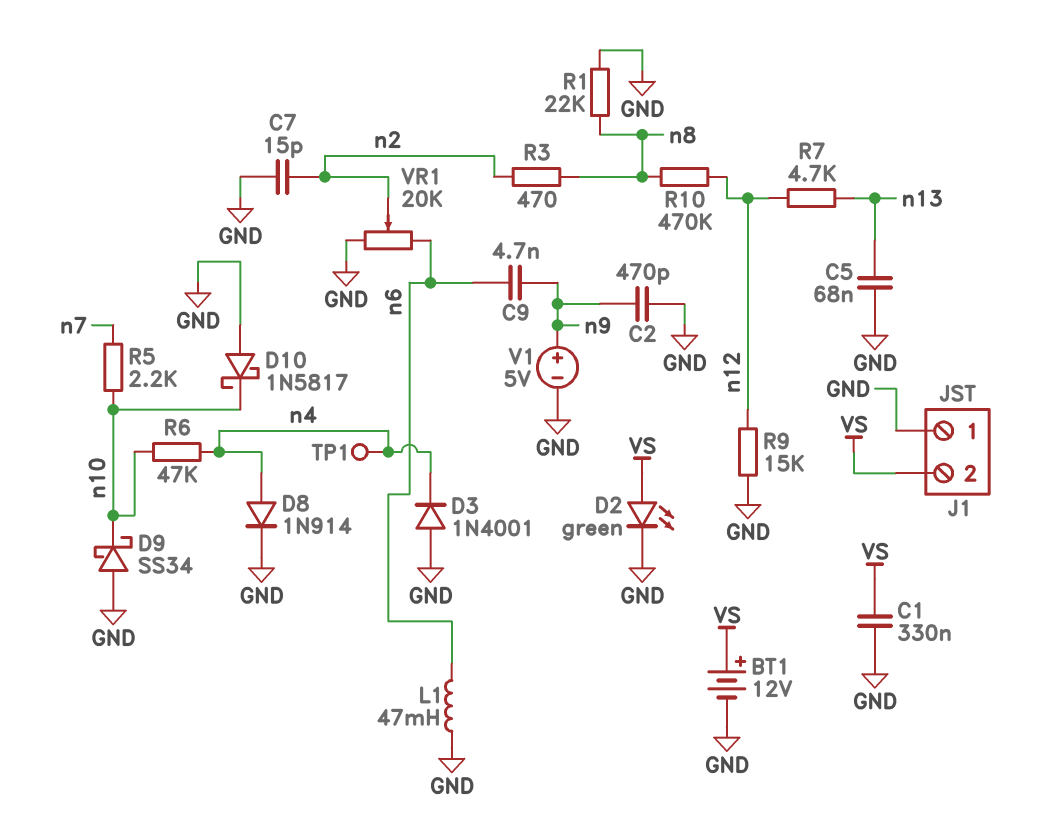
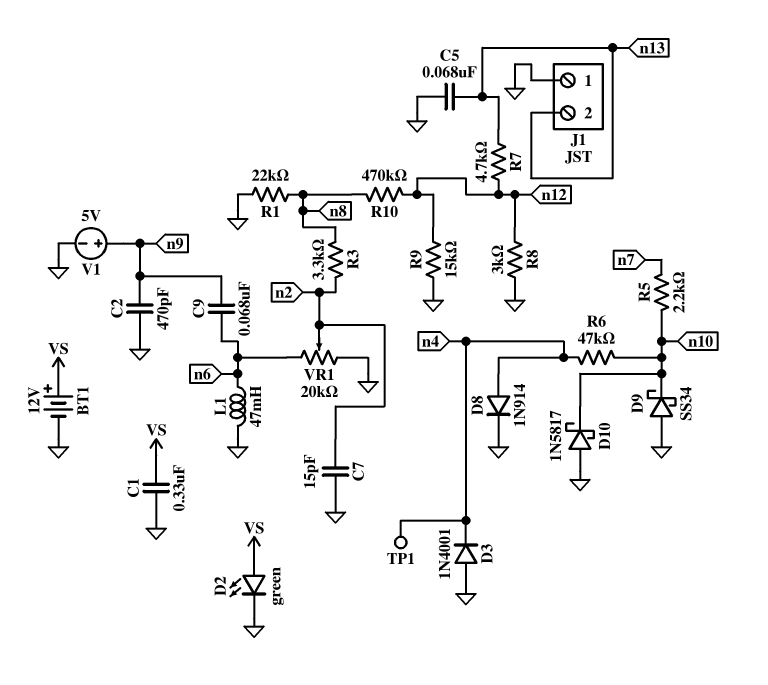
C9: 4.7nF (n6, n9) -> 68nF (n6, n9)
J1 pin 2: VS -> n13
R3: 470 (n2, n8) -> 3.3k (n2, n8)
R8: none -> 3k (GND, n12)

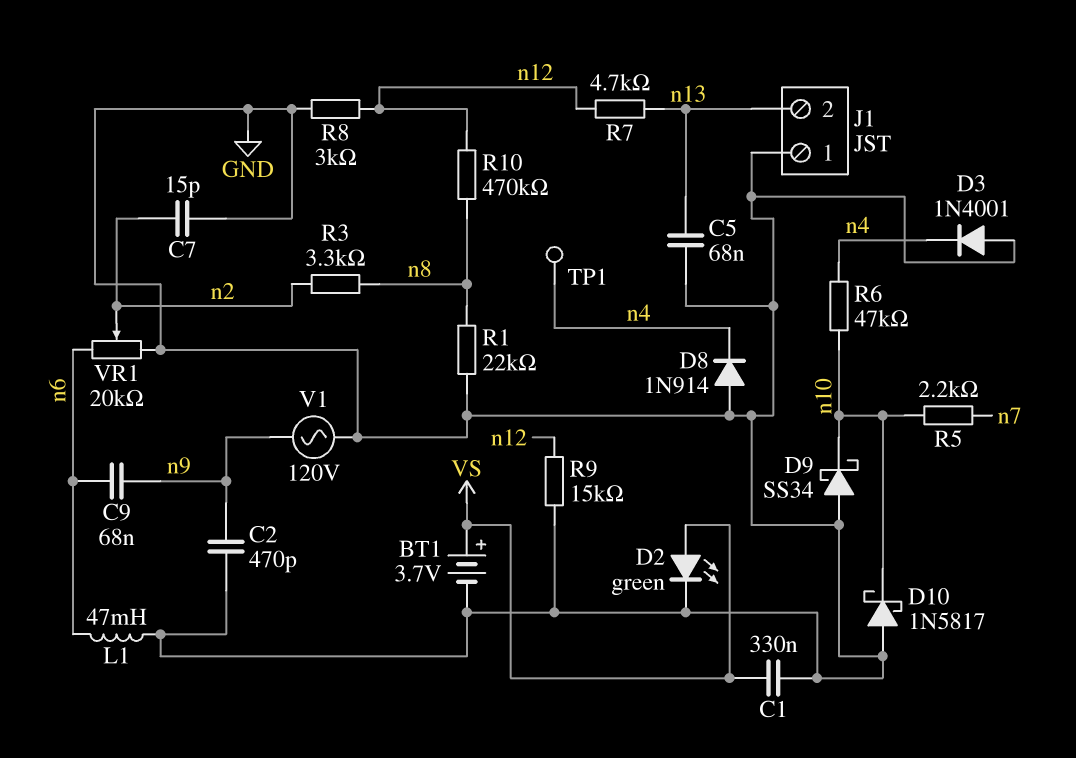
BT1: 12V (plus VS, minus GND) -> 3.7V (plus VS, minus GND)
D8: diode 1N914 (A n4, K GND) -> diode 1N914 (A GND, K n4)
V1: 5V (plus n9, minus GND) -> AC 120V (GND, n9)

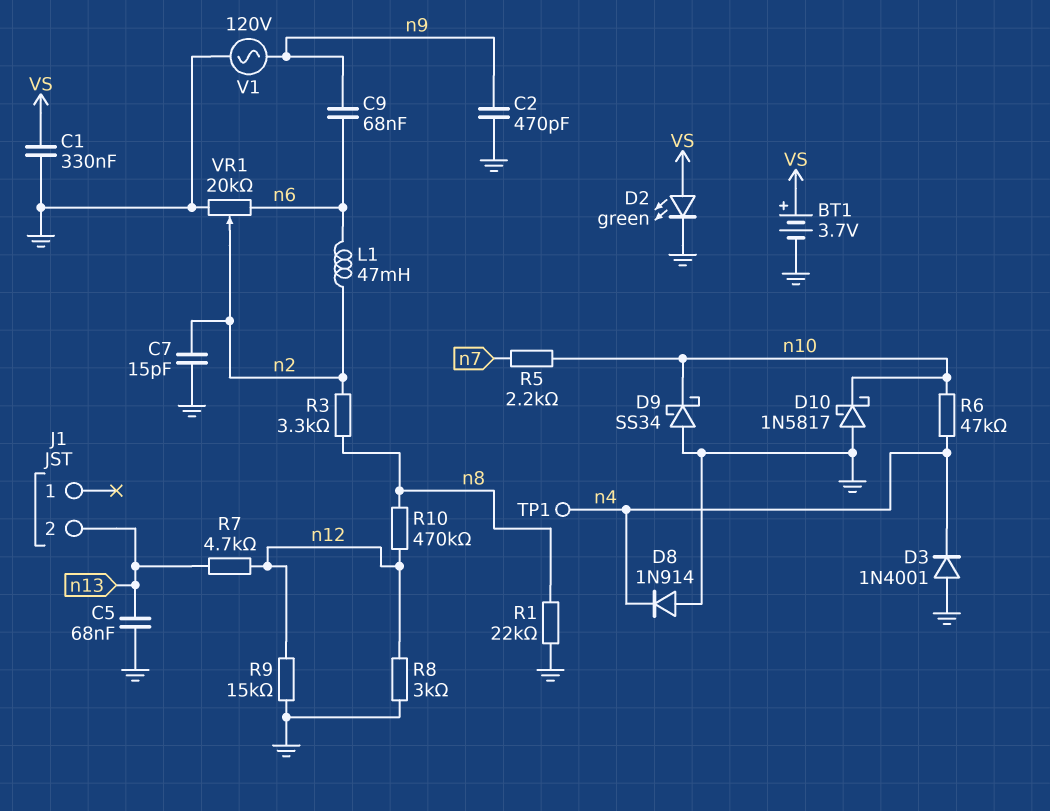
J1 pin 1: GND -> none
L1: 47mH (GND, n6) -> 47mH (n2, n6)

